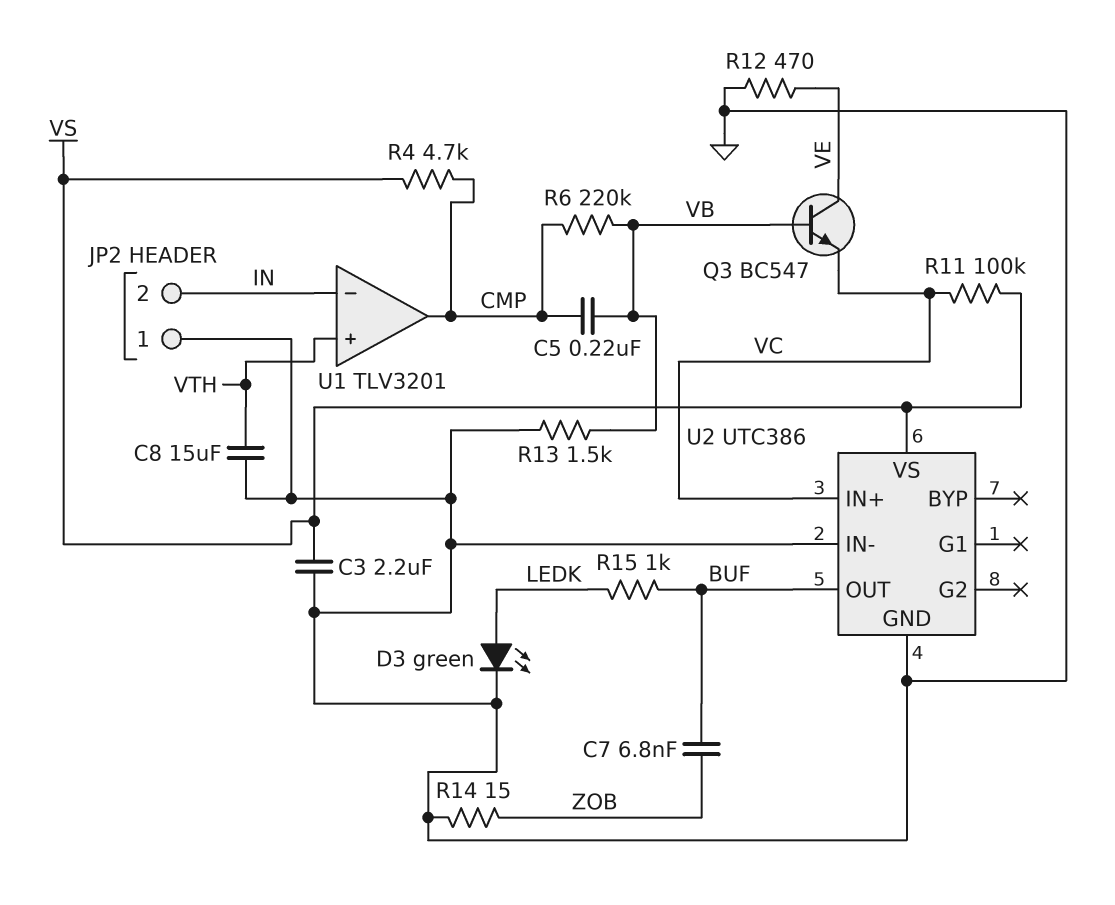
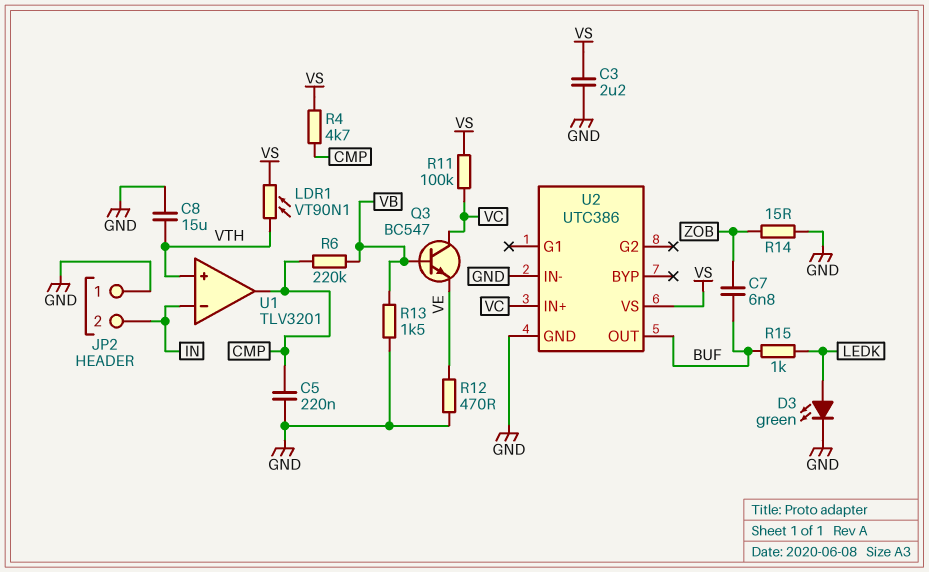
C5: 220nF (CMP, VB) -> 220nF (CMP, GND)
LDR1: none -> VT90N1 (VS, VTH)
Q3: NPN BC547 (B VB, C VE, E VC) -> NPN BC547 (B VB, C VC, E VE)

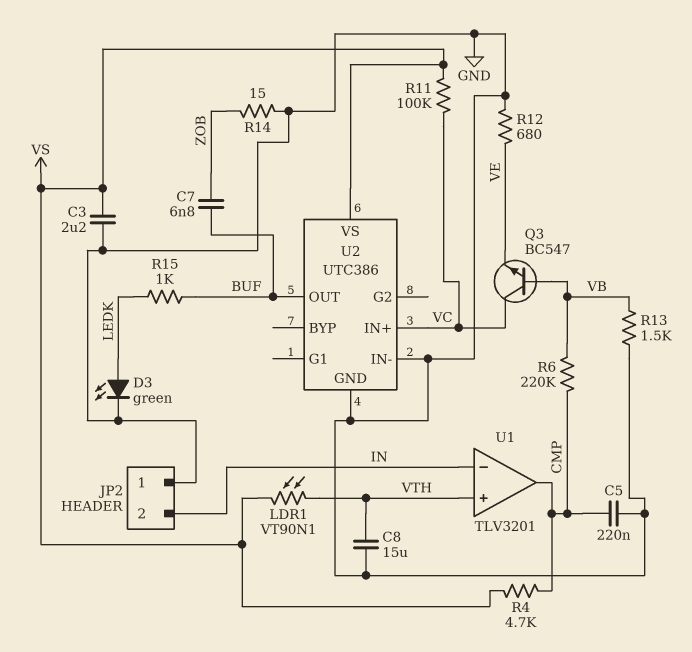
R12: 470 (GND, VE) -> 680 (GND, VE)

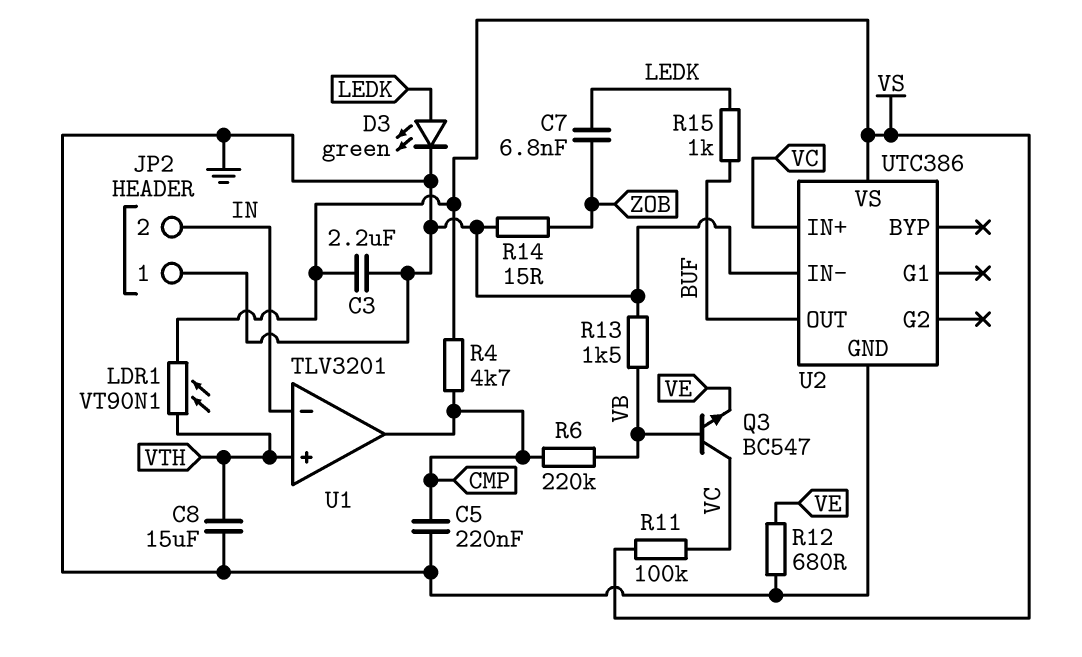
C7: 6.8nF (BUF, ZOB) -> 6.8nF (LEDK, ZOB)

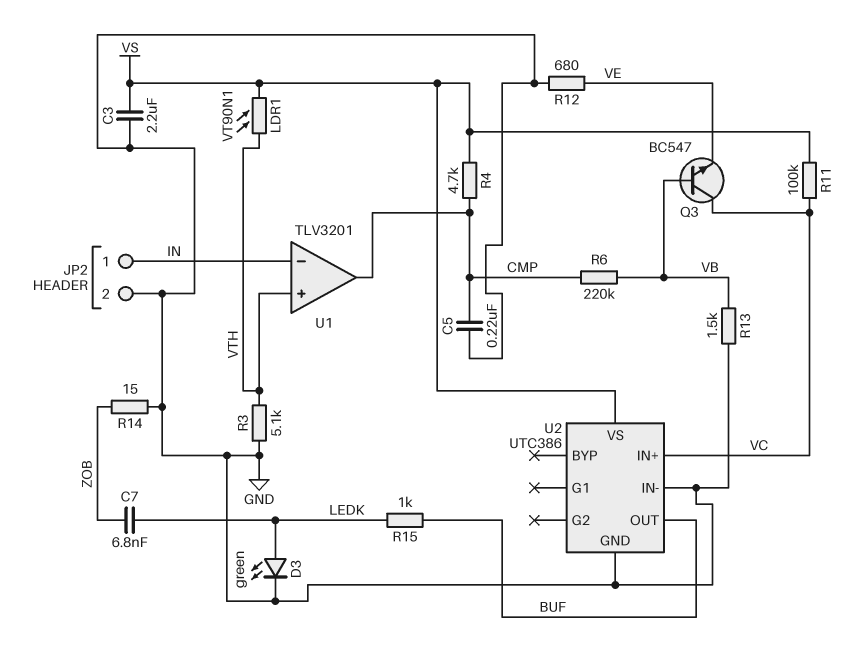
C8: 15uF (GND, VTH) -> none
JP2 pin 1: GND -> IN
JP2 pin 2: IN -> GND
R3: none -> 5.1k (GND, VTH)

